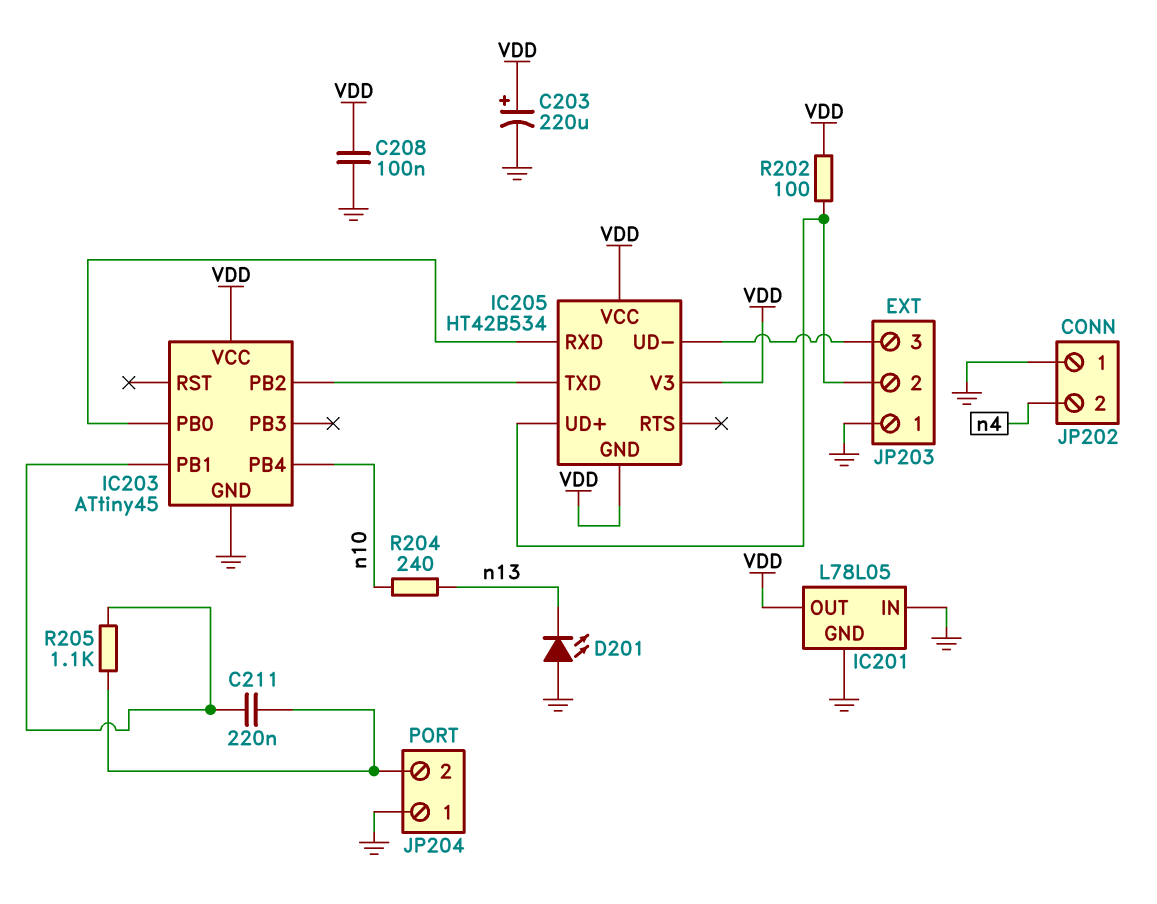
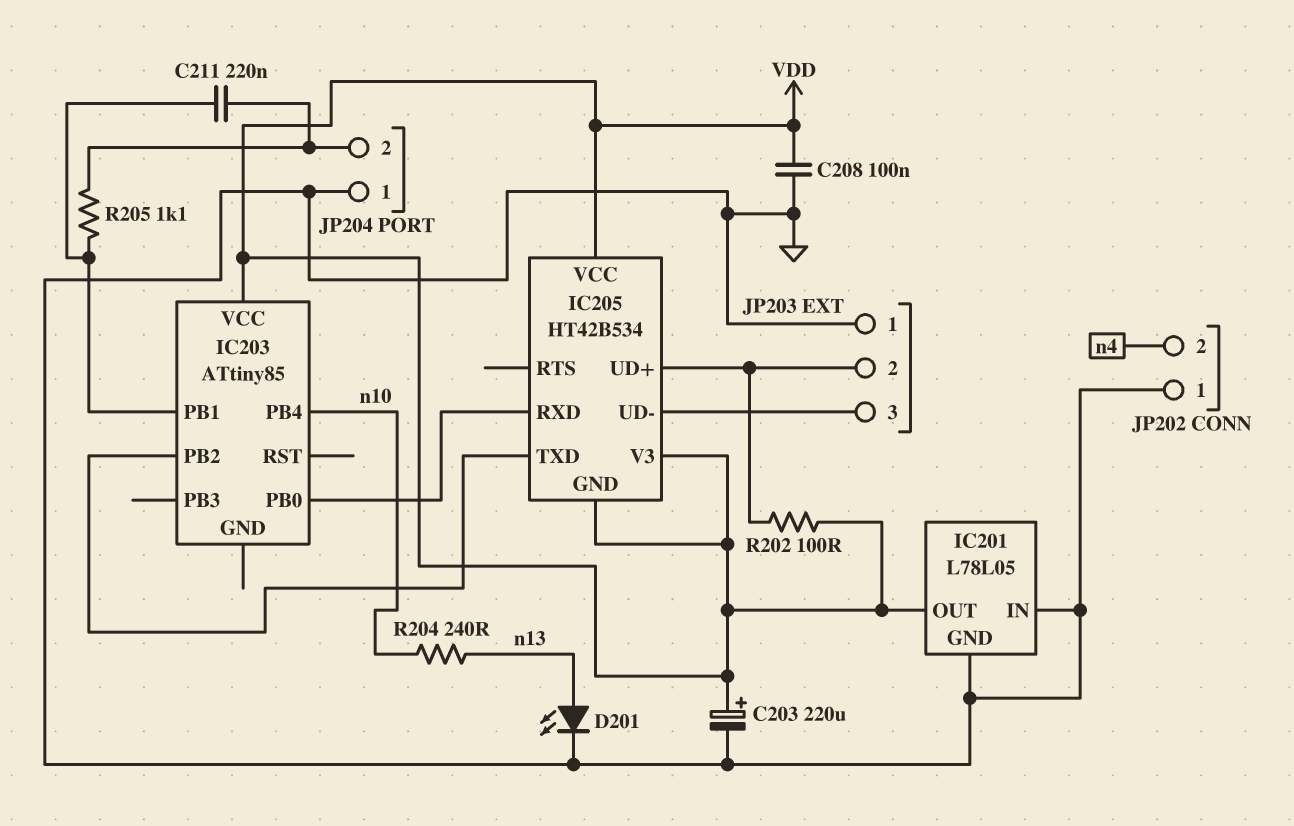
D201: LED (A GND, K n13) -> LED (A n13, K GND)
IC203: ATtiny45 -> ATtiny85
IC203 pin GND: GND -> none

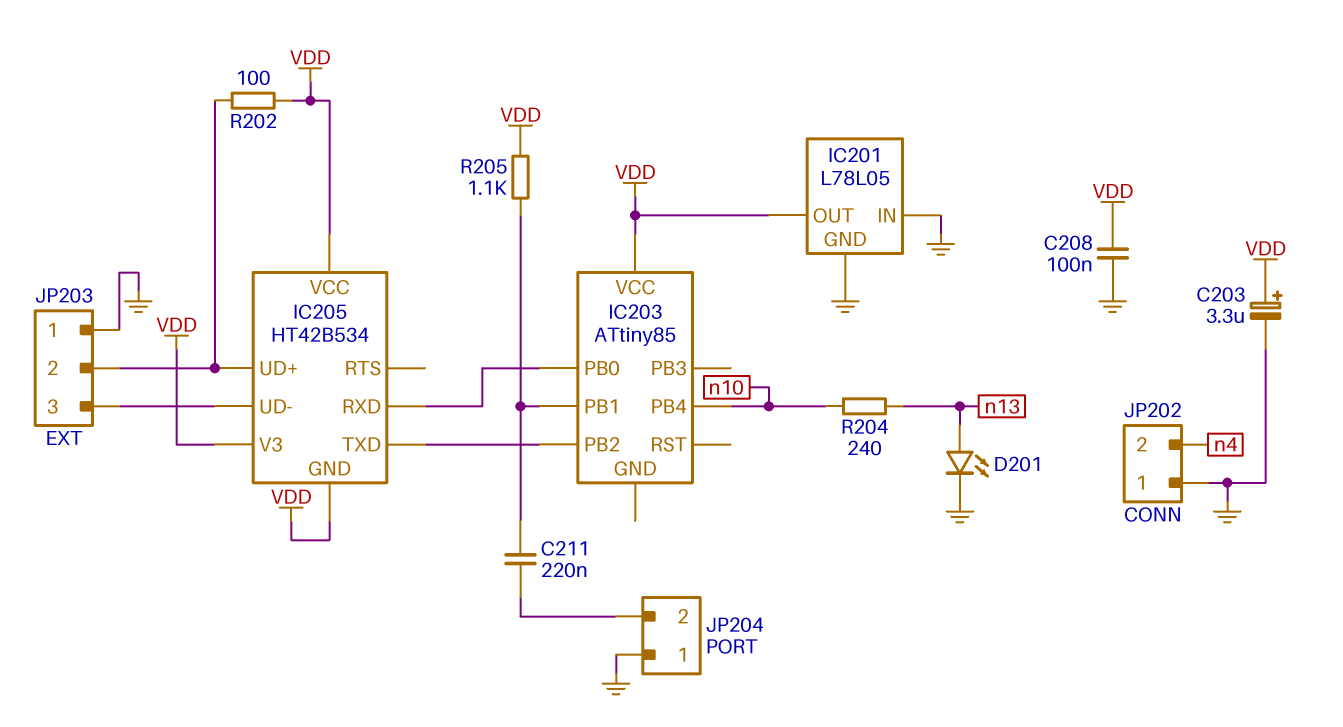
C203: 220uF (plus VDD, minus GND) -> 3.3uF (plus VDD, minus GND)
R205: 1.1k (IC203/PB1, JP204/2) -> 1.1k (IC203/PB1, VDD)

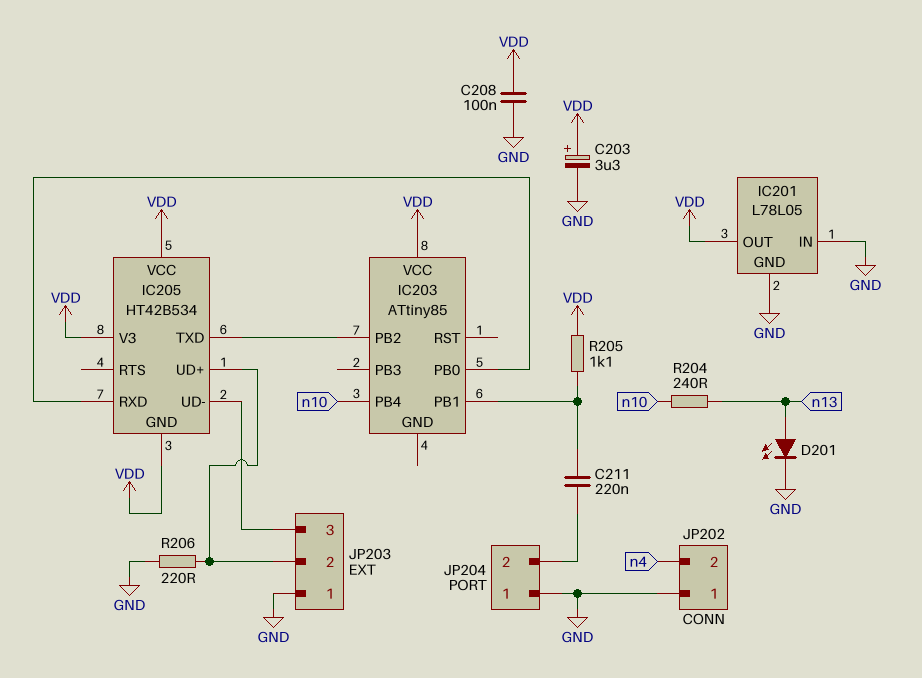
R202: 100 (IC205/UD+, VDD) -> none
R206: none -> 220 (GND, IC205/UD+)

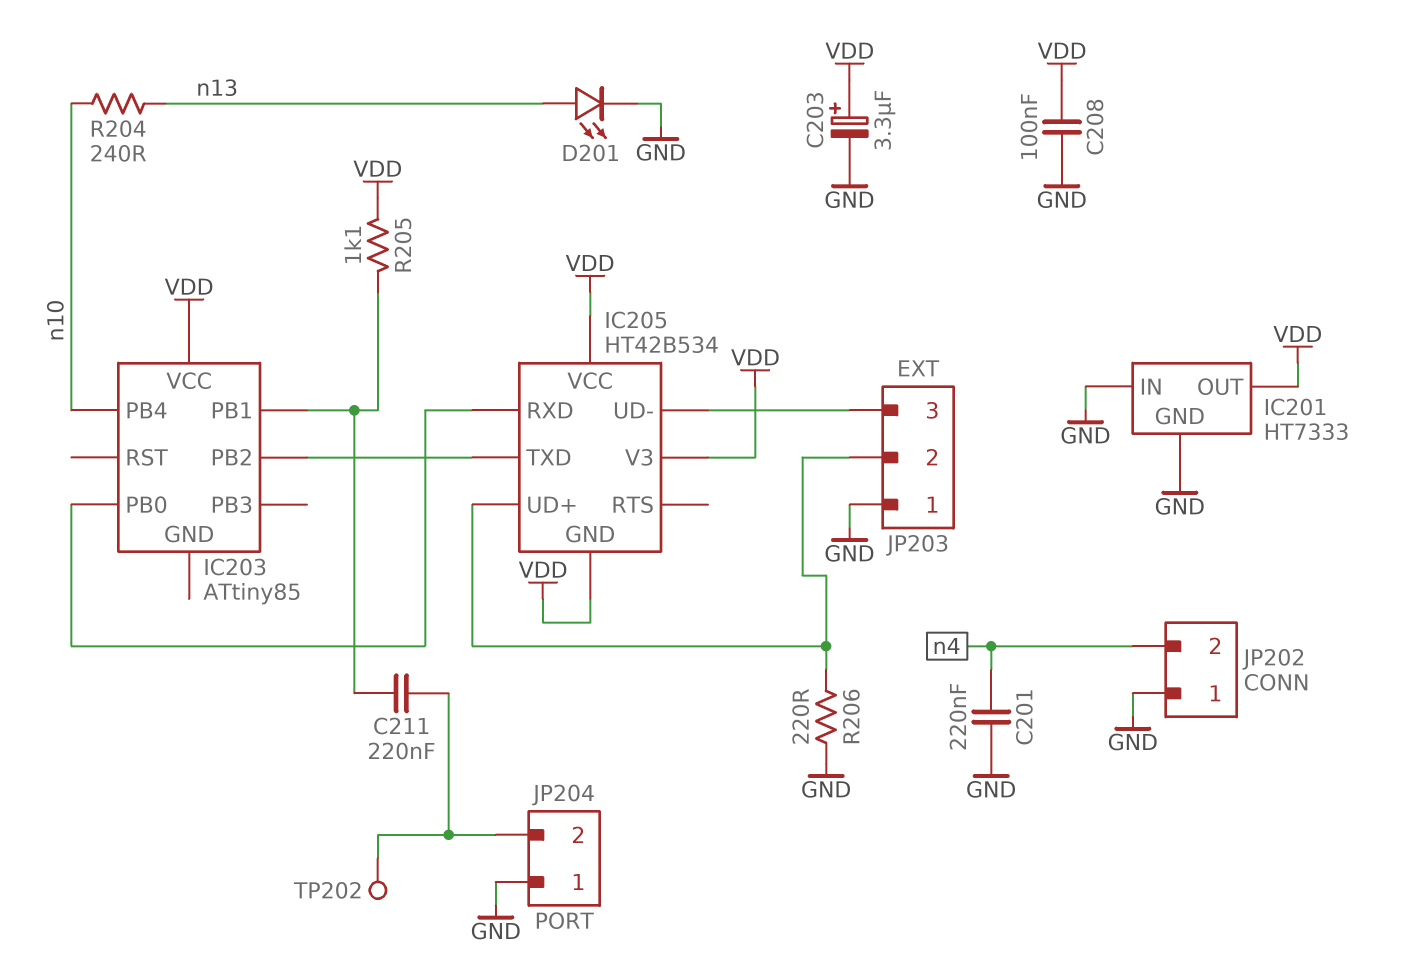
C201: none -> 220nF (GND, n4)
IC201: L78L05 -> HT7333
TP202: none -> test point (JP204/2)

